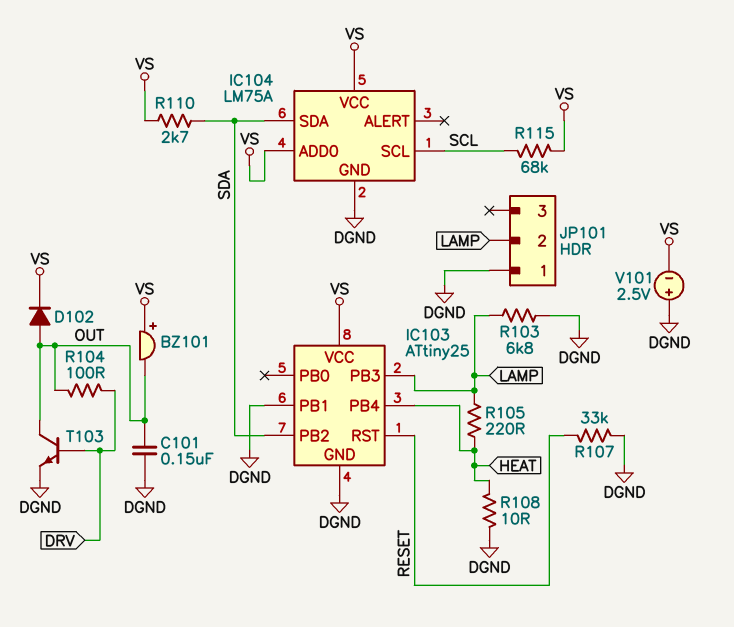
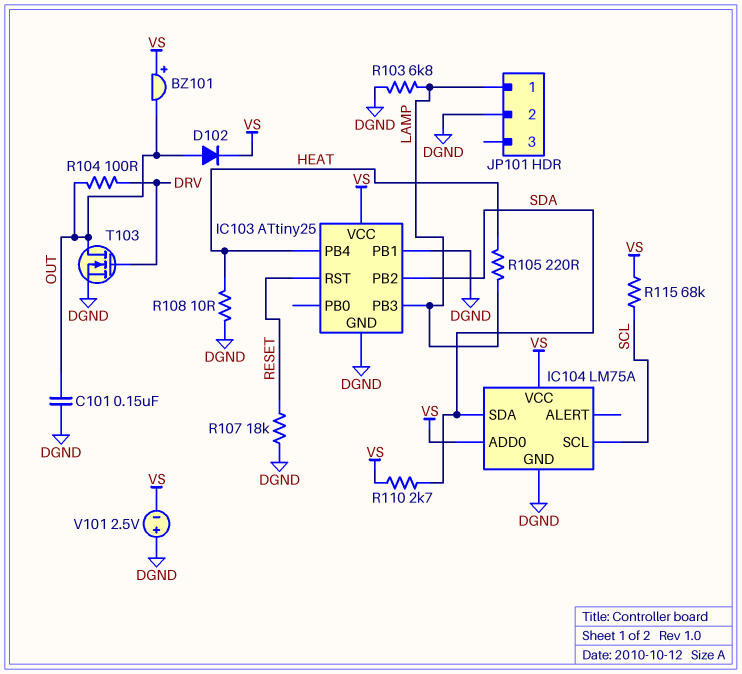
JP101 pin 1: DGND -> LAMP
JP101 pin 2: LAMP -> DGND
R107: 33k (DGND, RESET) -> 18k (DGND, RESET)
T103: NPN (B DRV, C OUT, E DGND) -> NMOS (G DRV, D OUT, S DGND)

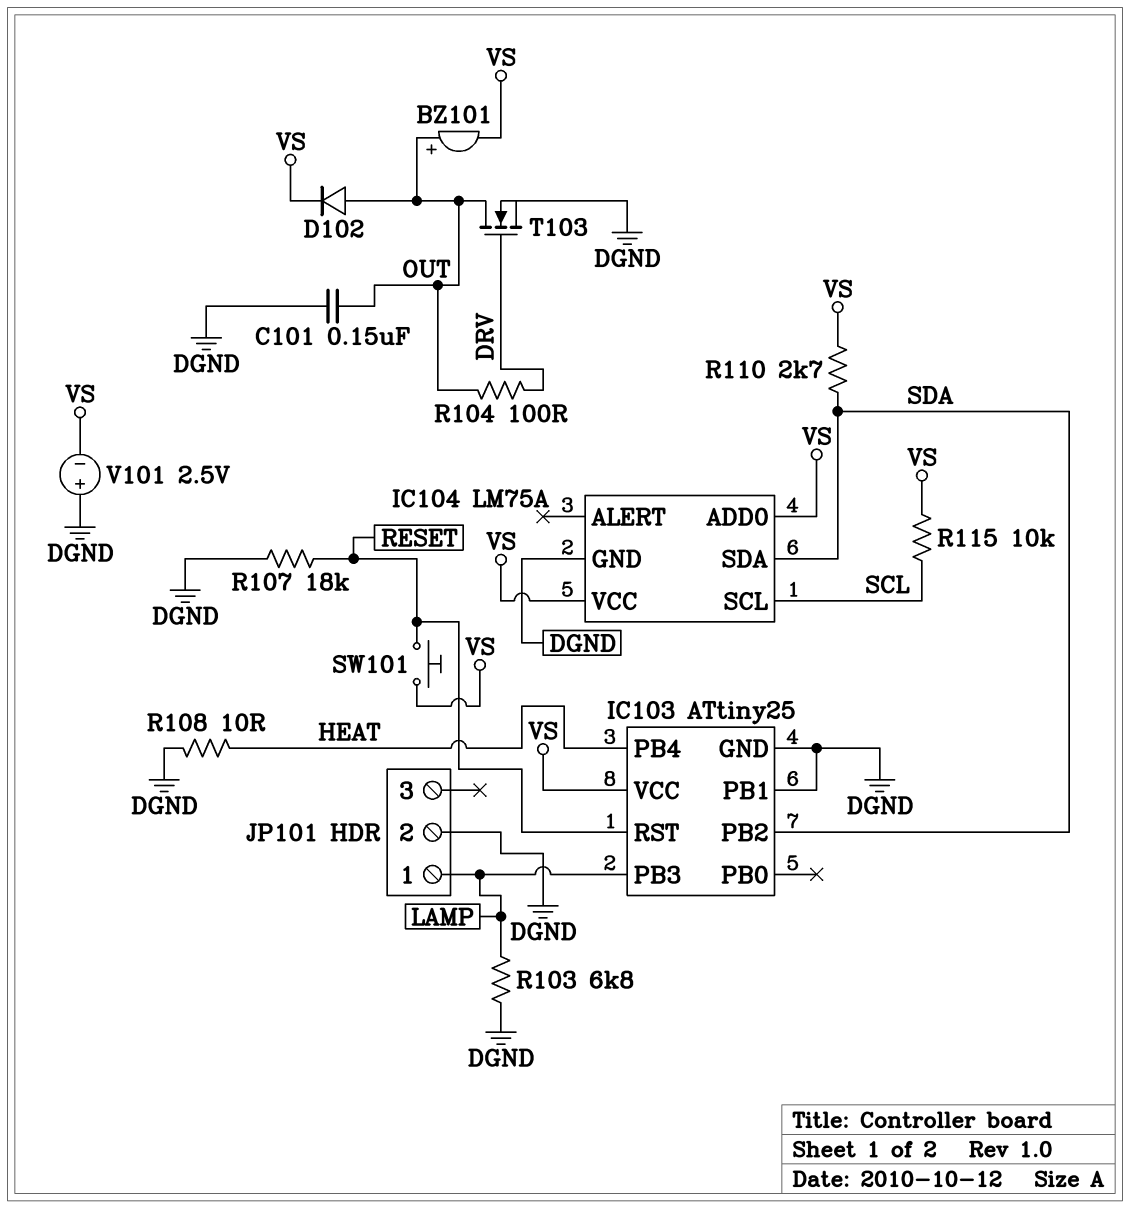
BZ101: buzzer (plus VS, minus OUT) -> buzzer (plus OUT, minus VS)
R105: 220 (HEAT, LAMP) -> none
R115: 68k (SCL, VS) -> 10k (SCL, VS)
SW101: none -> button (RESET, VS)

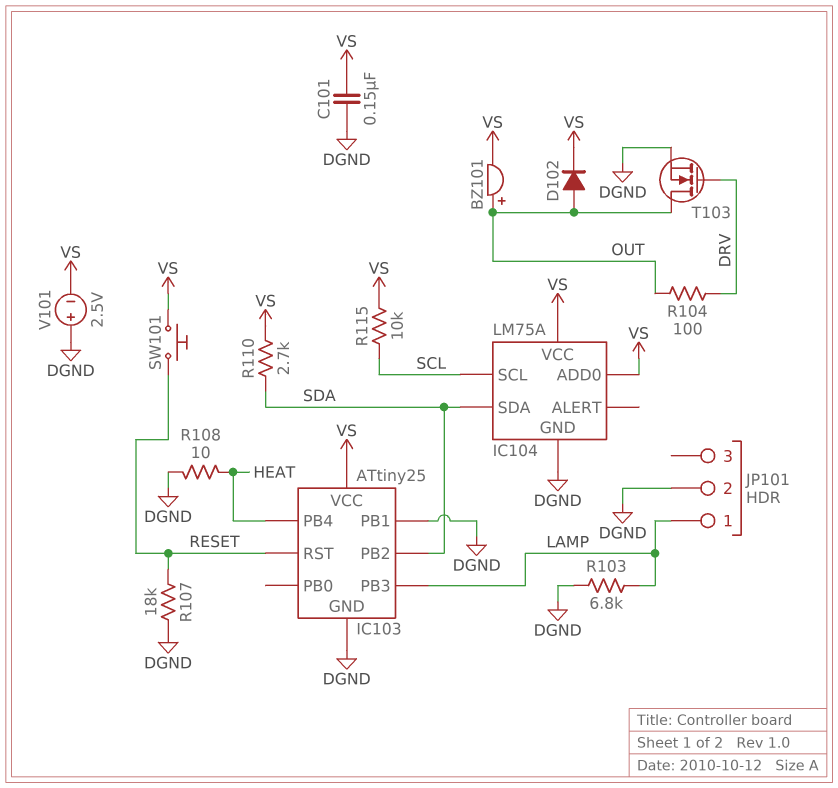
C101: 150nF (DGND, OUT) -> 150nF (DGND, VS)

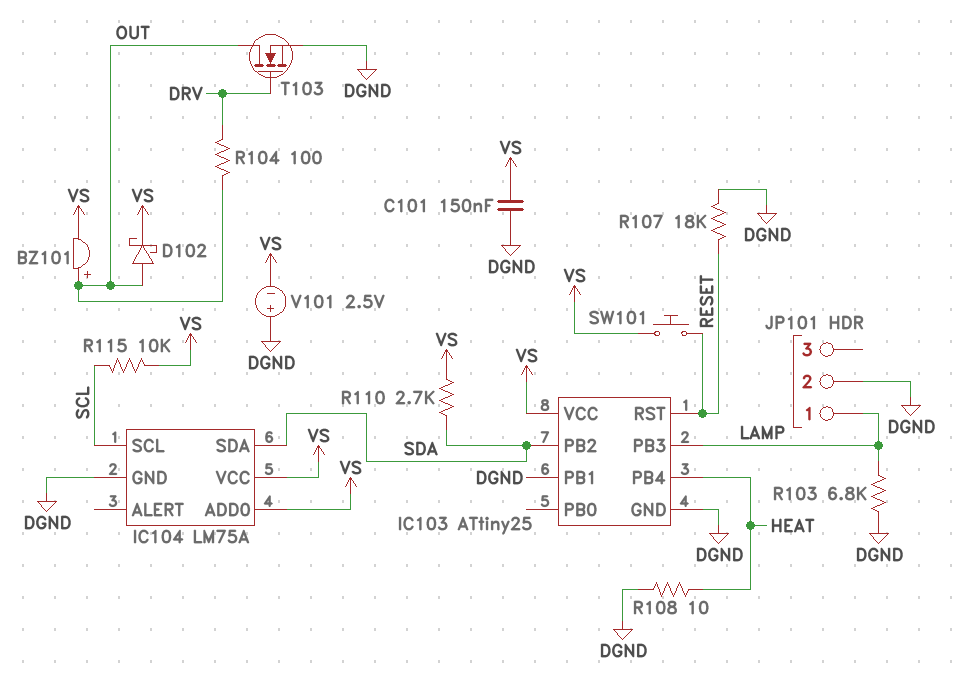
D102: diode (A OUT, K VS) -> schottky (A OUT, K VS)

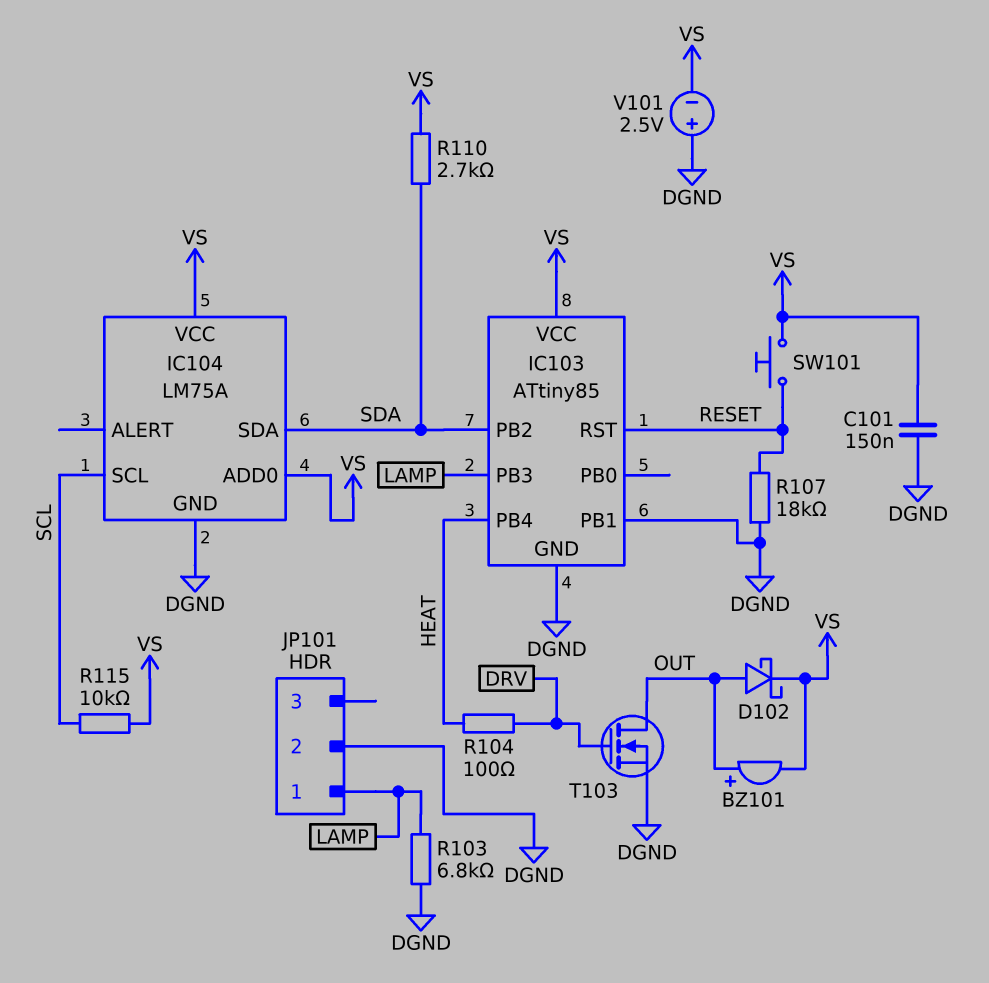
IC103: ATtiny25 -> ATtiny85
R104: 100 (DRV, OUT) -> 100 (DRV, HEAT)
R108: 10 (DGND, HEAT) -> none

